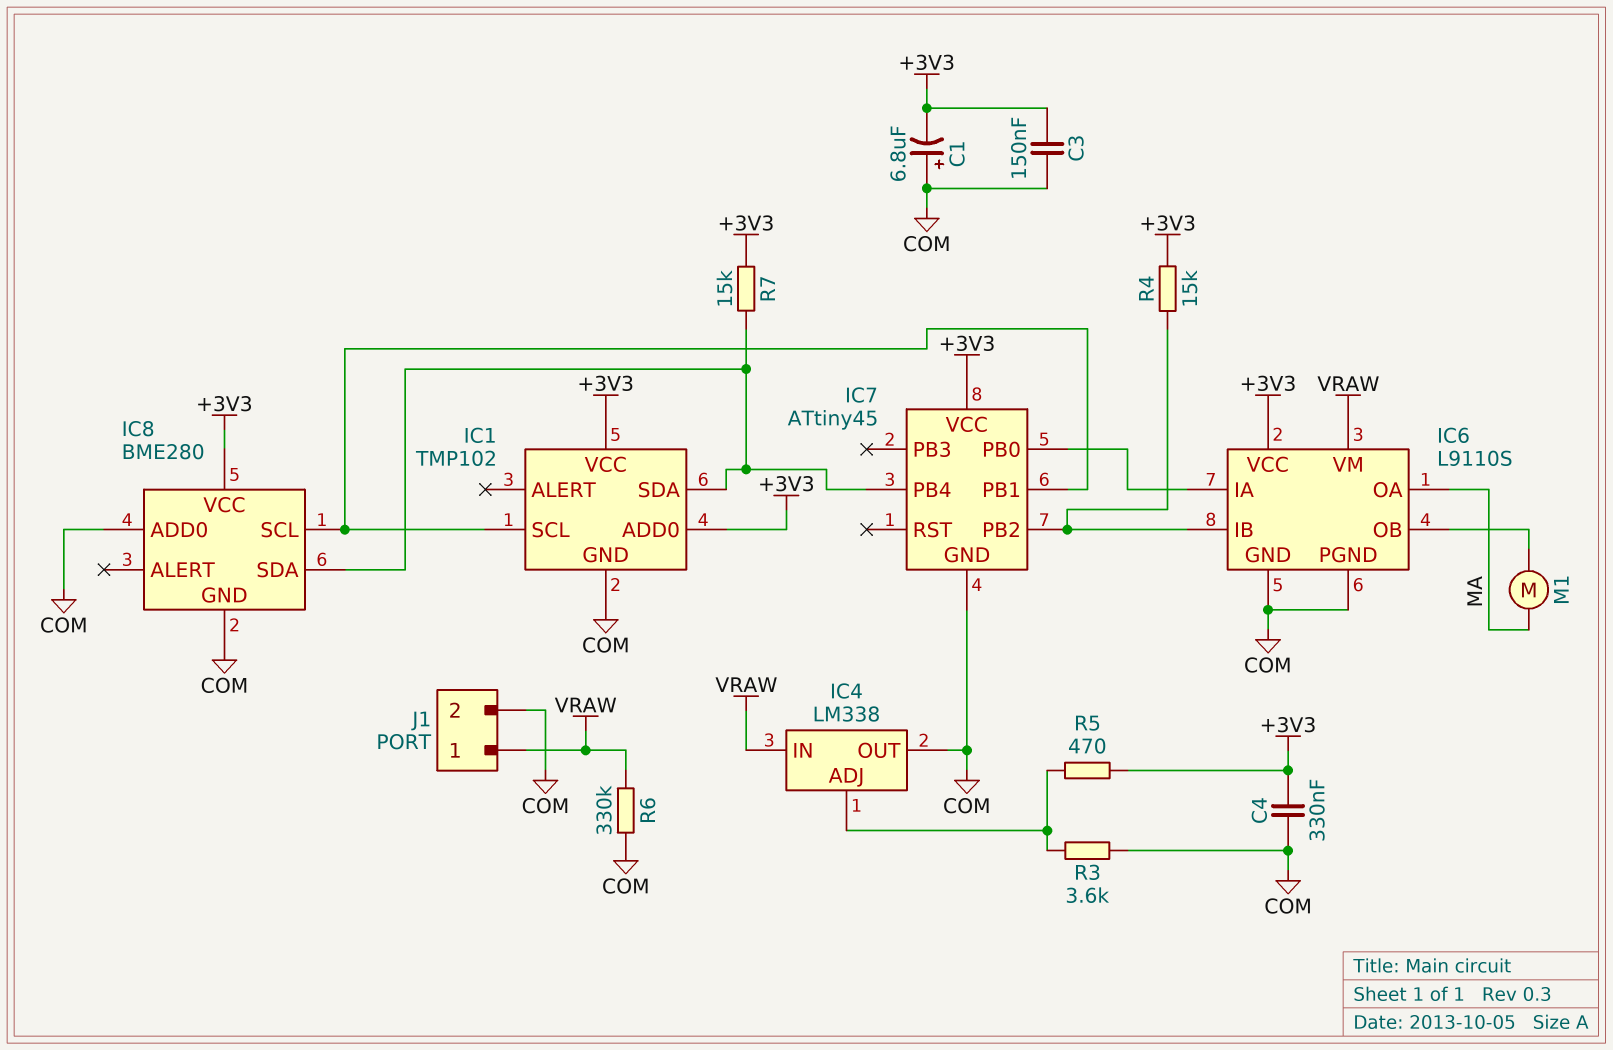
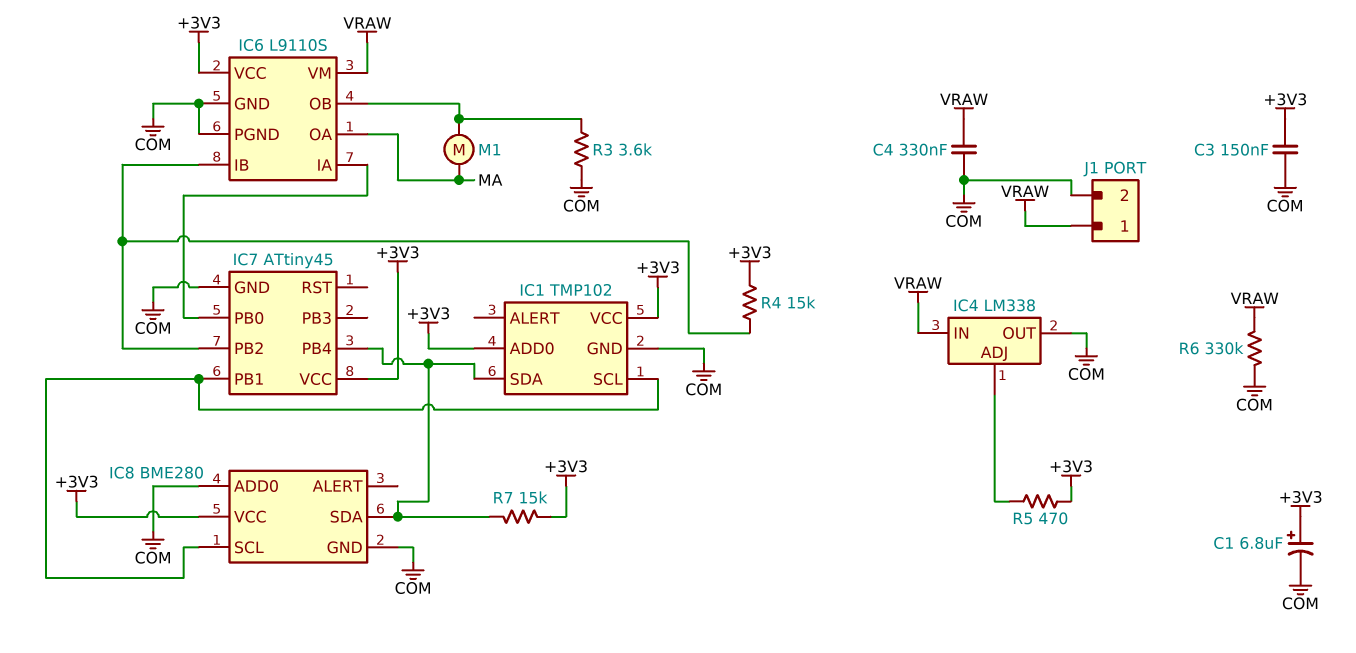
C1: 6.8uF (plus COM, minus +3V3) -> 6.8uF (plus +3V3, minus COM)
C4: 330nF (+3V3, COM) -> 330nF (COM, VRAW)
R3: 3.6k (COM, IC4/ADJ) -> 3.6k (COM, IC6/OB)

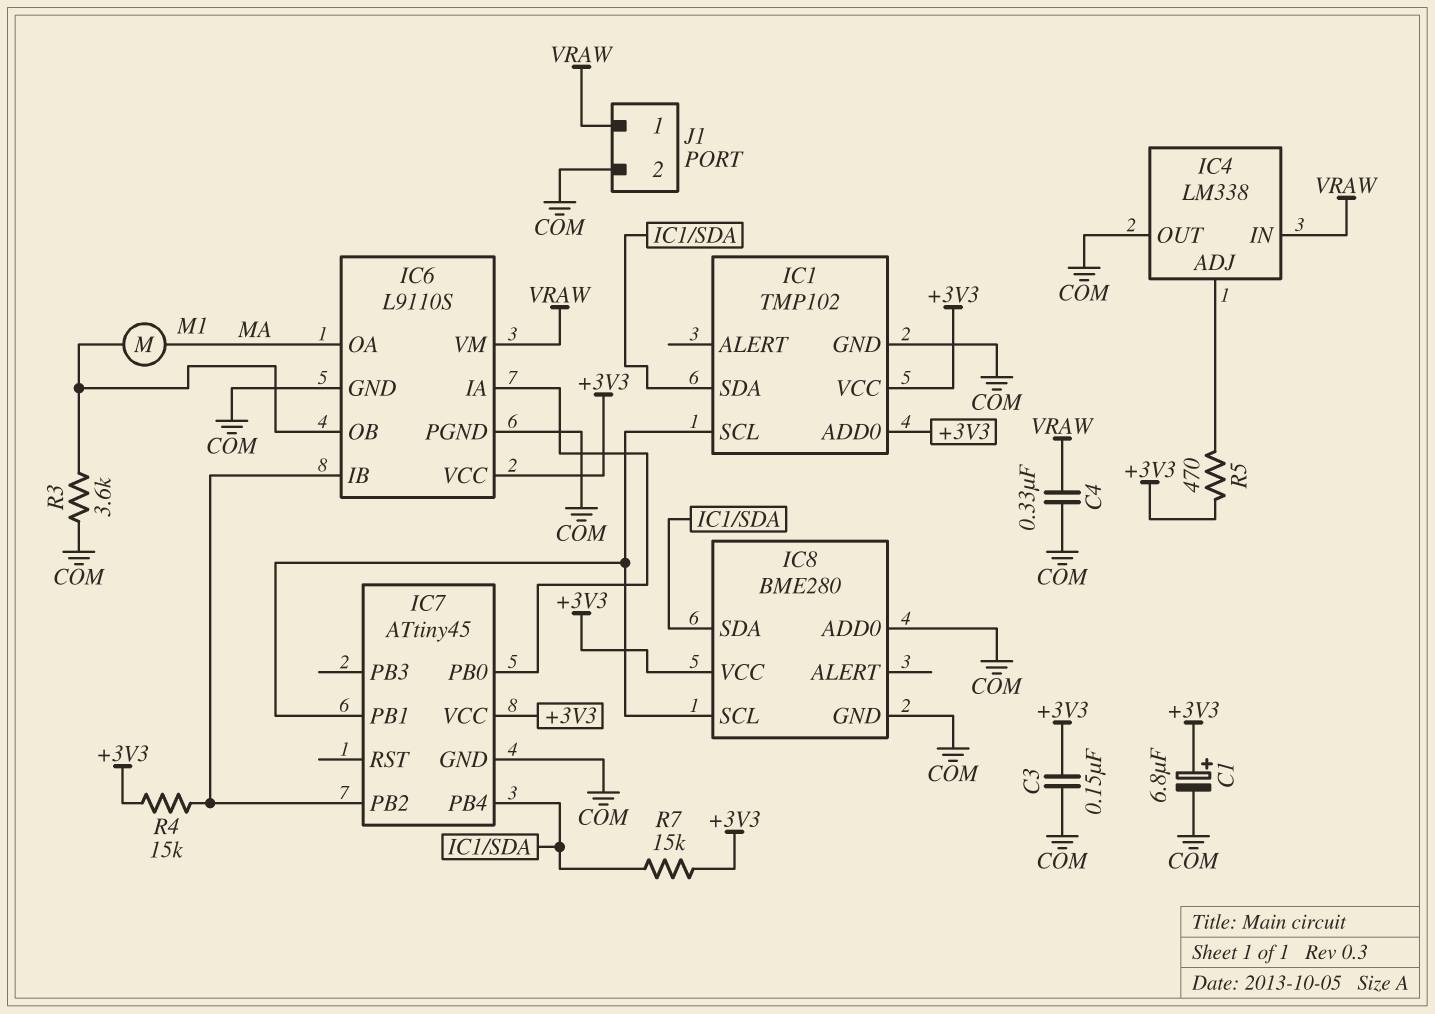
R6: 330k (COM, VRAW) -> none

